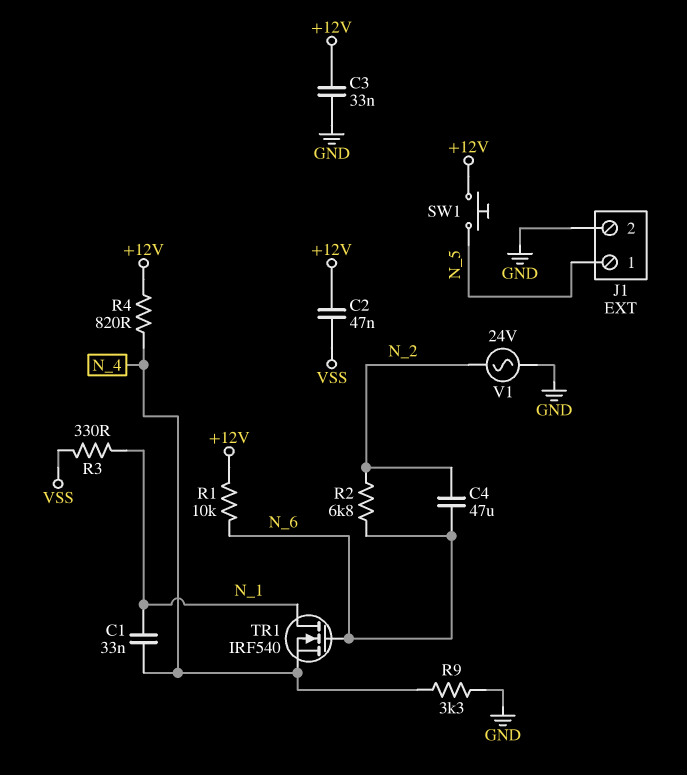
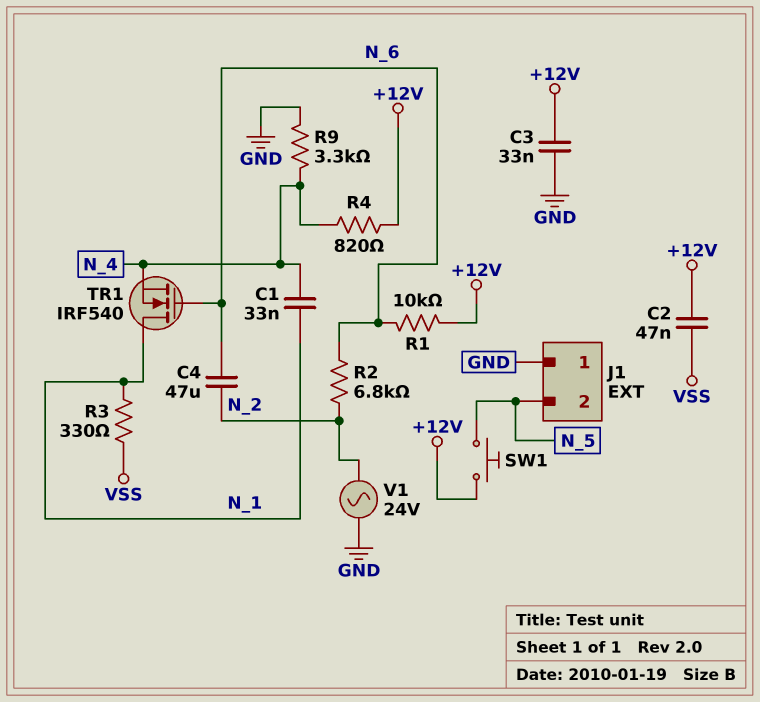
J1 pin 1: N_5 -> GND
J1 pin 2: GND -> N_5

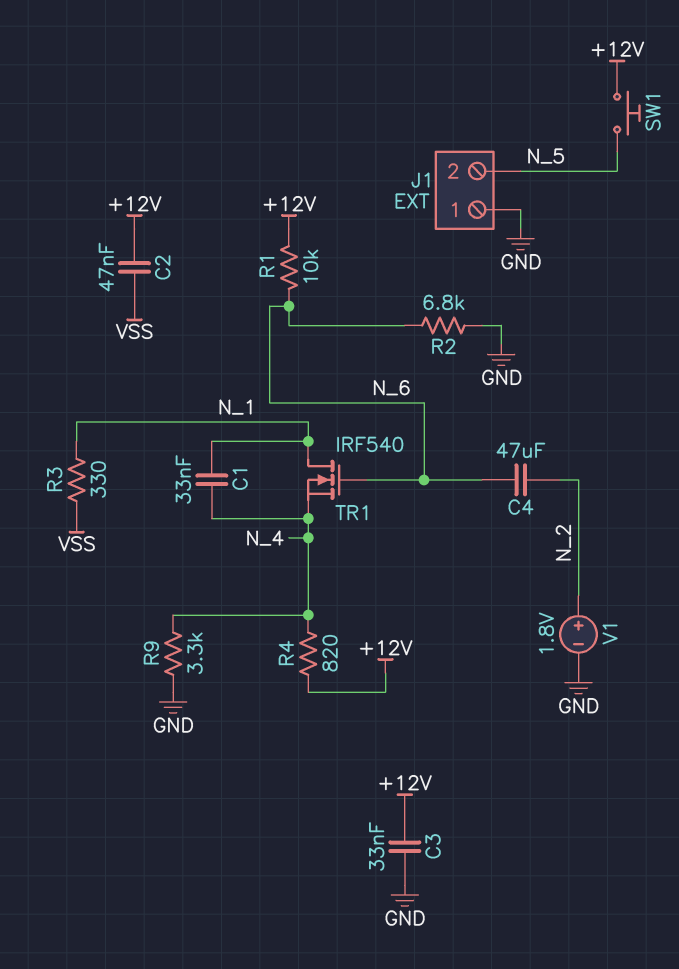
R2: 6.8k (N_2, N_6) -> 6.8k (GND, N_6)
V1: AC 24V (GND, N_2) -> 1.8V (plus N_2, minus GND)

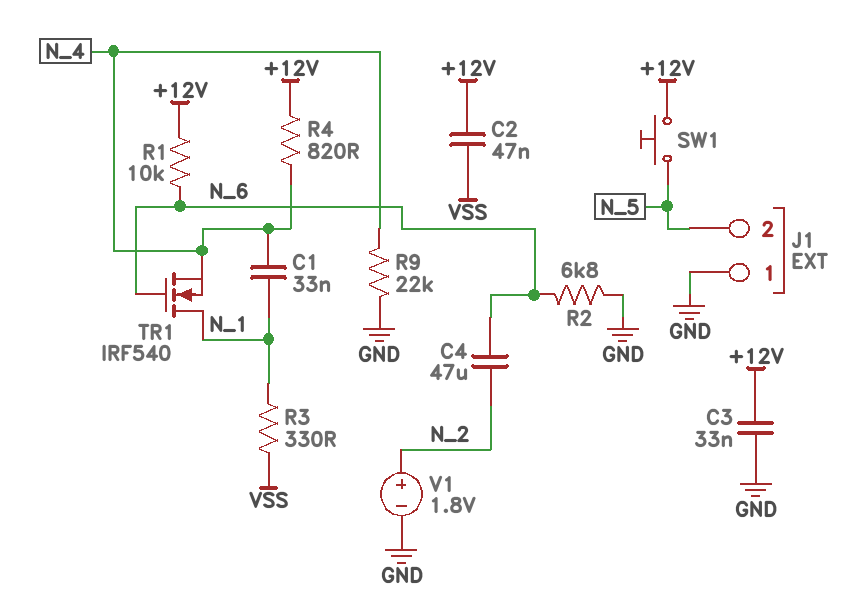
R9: 3.3k (GND, N_4) -> 22k (GND, N_4)

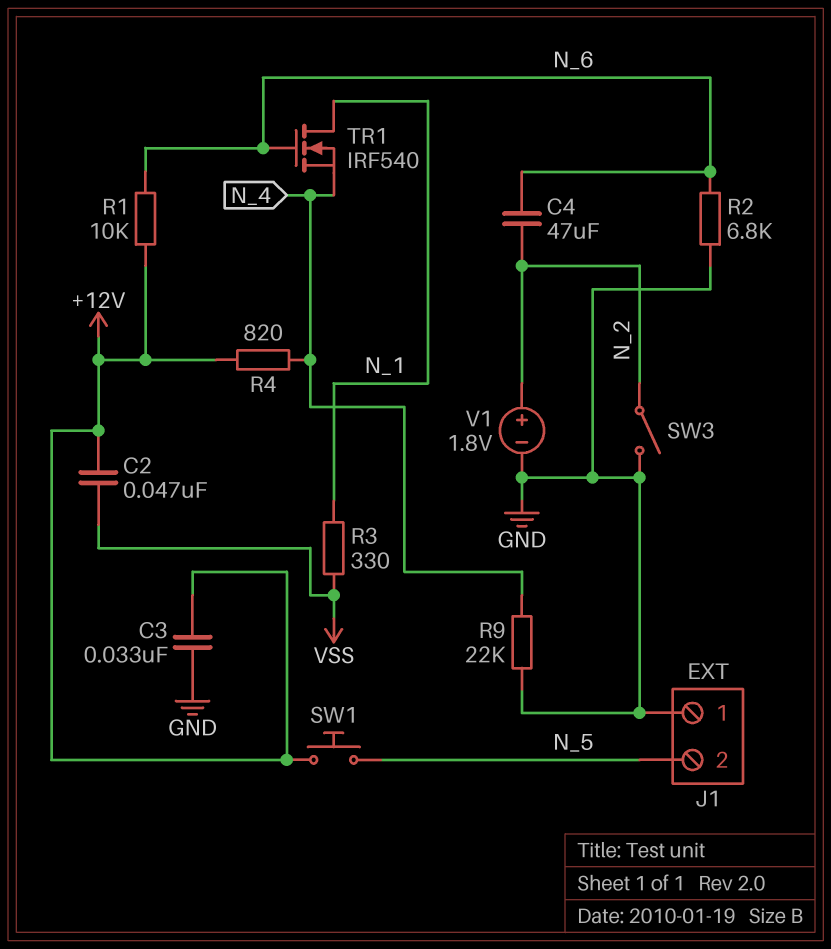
C1: 33nF (N_1, N_4) -> none
SW3: none -> switch (GND, N_2)

